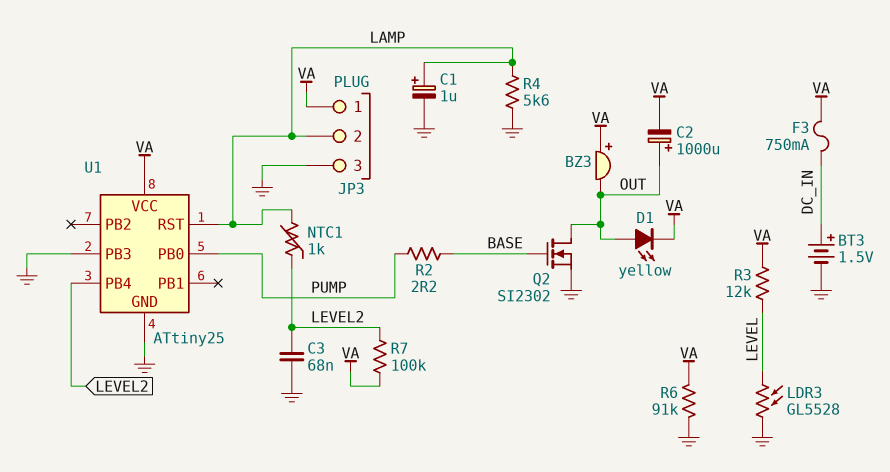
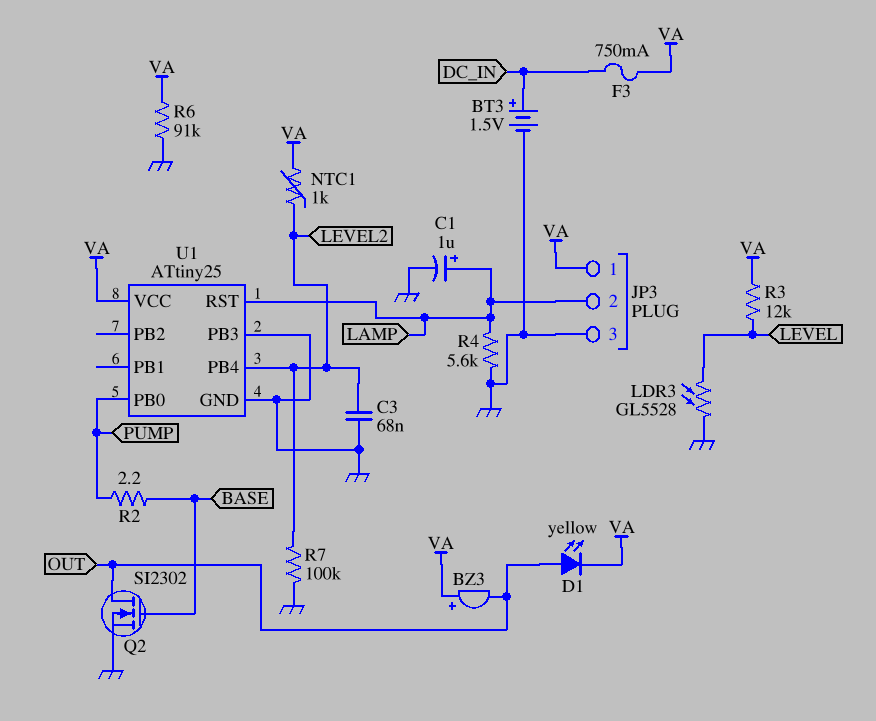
C2: 1000uF (plus OUT, minus VA) -> none
NTC1: 1k (LAMP, LEVEL2) -> 1k (LEVEL2, VA)
R7: 100k (LEVEL2, VA) -> 100k (GND, LEVEL2)

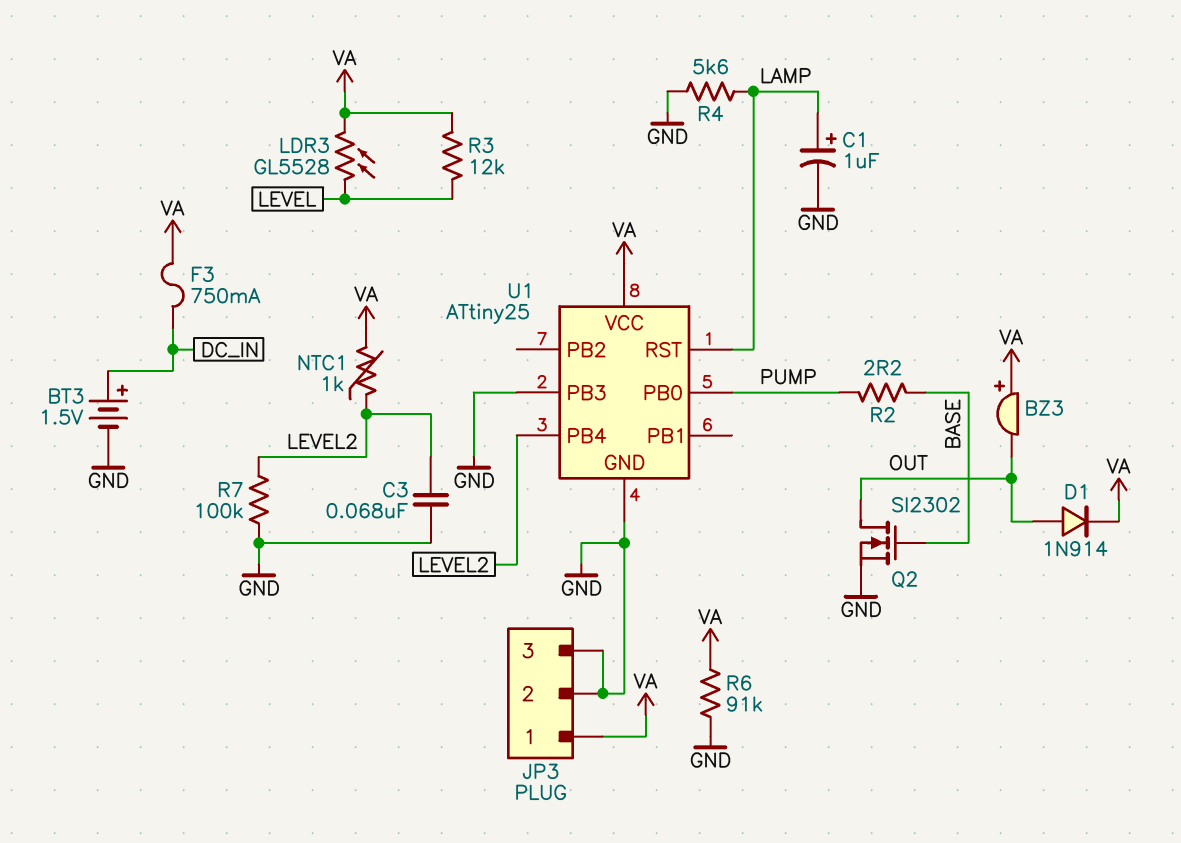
D1: LED yellow (A OUT, K VA) -> diode 1N914 (A OUT, K VA)
JP3 pin 2: LAMP -> GND
LDR3: GL5528 (GND, LEVEL) -> GL5528 (LEVEL, VA)

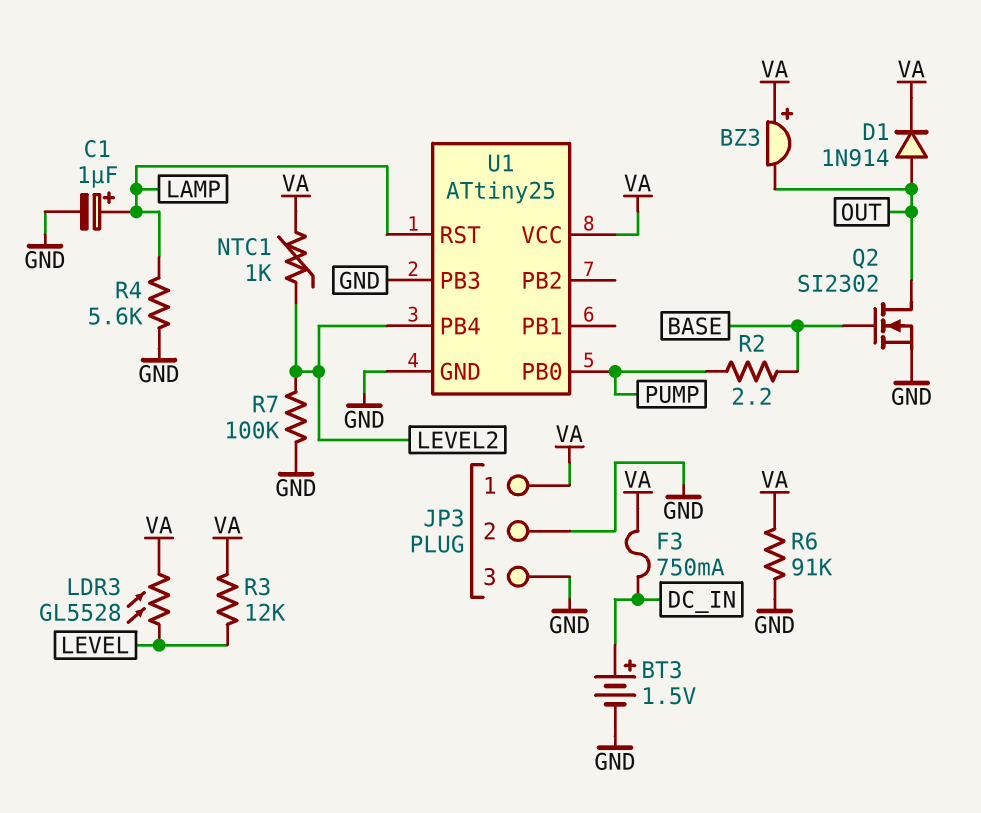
C3: 68nF (GND, LEVEL2) -> none

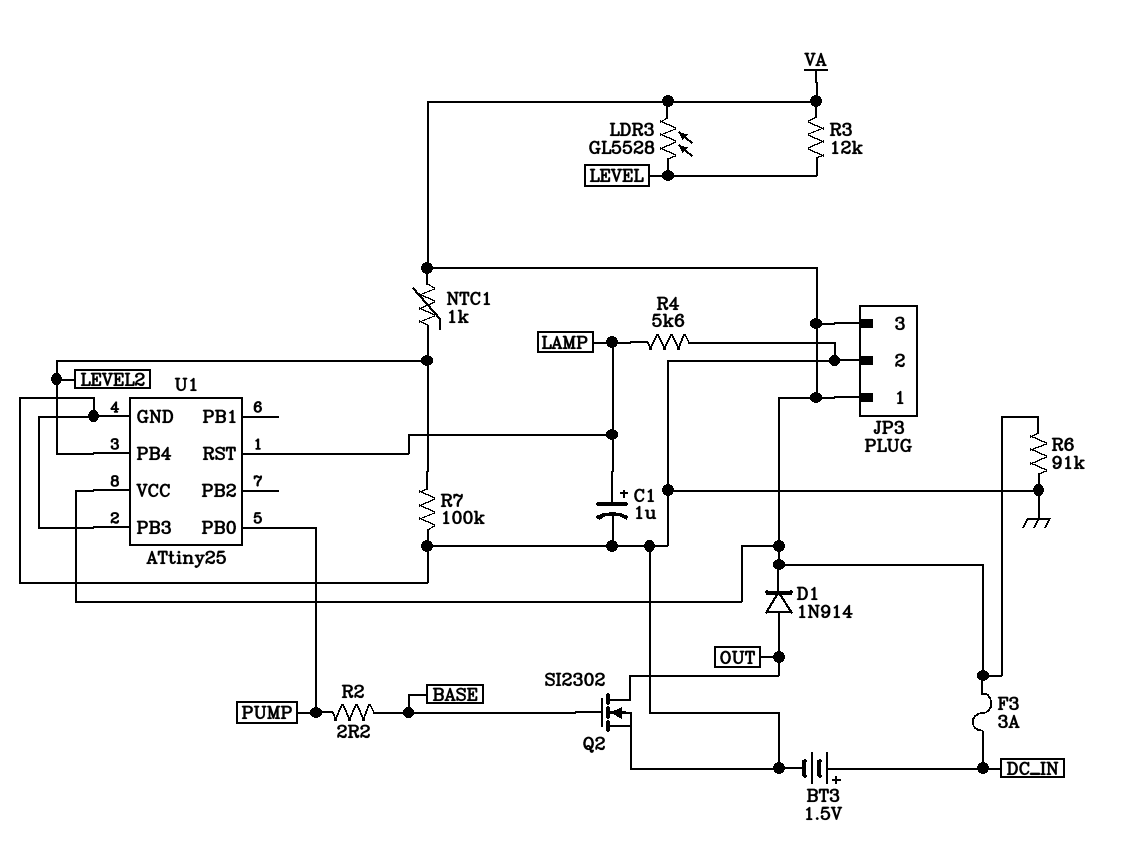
BZ3: buzzer (plus VA, minus OUT) -> none
F3: 750mA (DC_IN, VA) -> 3A (DC_IN, VA)
JP3 pin 3: GND -> VA

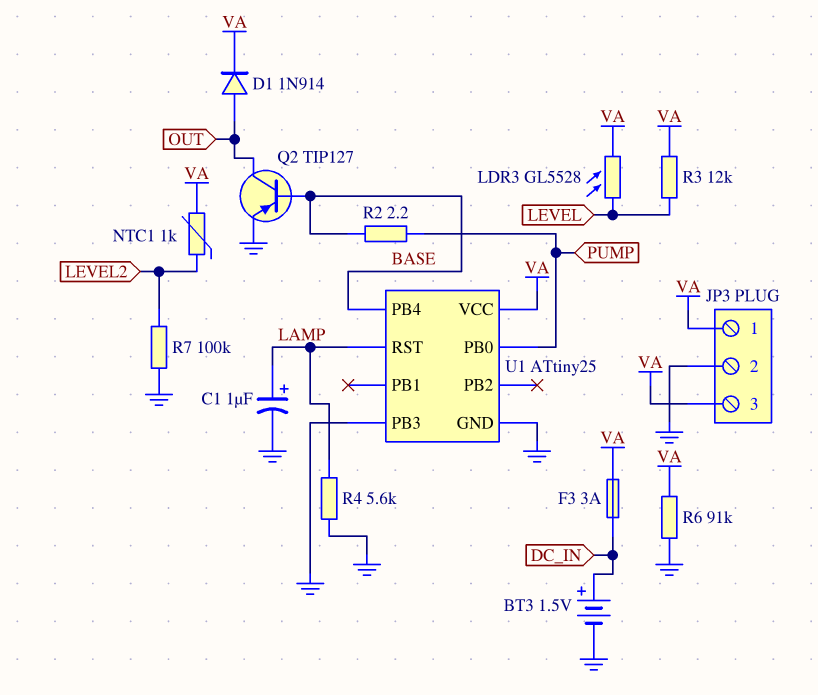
Q2: NMOS SI2302 (G BASE, D OUT, S GND) -> PNP TIP127 (B BASE, C OUT, E GND)
U1 pin PB4: LEVEL2 -> BASE

